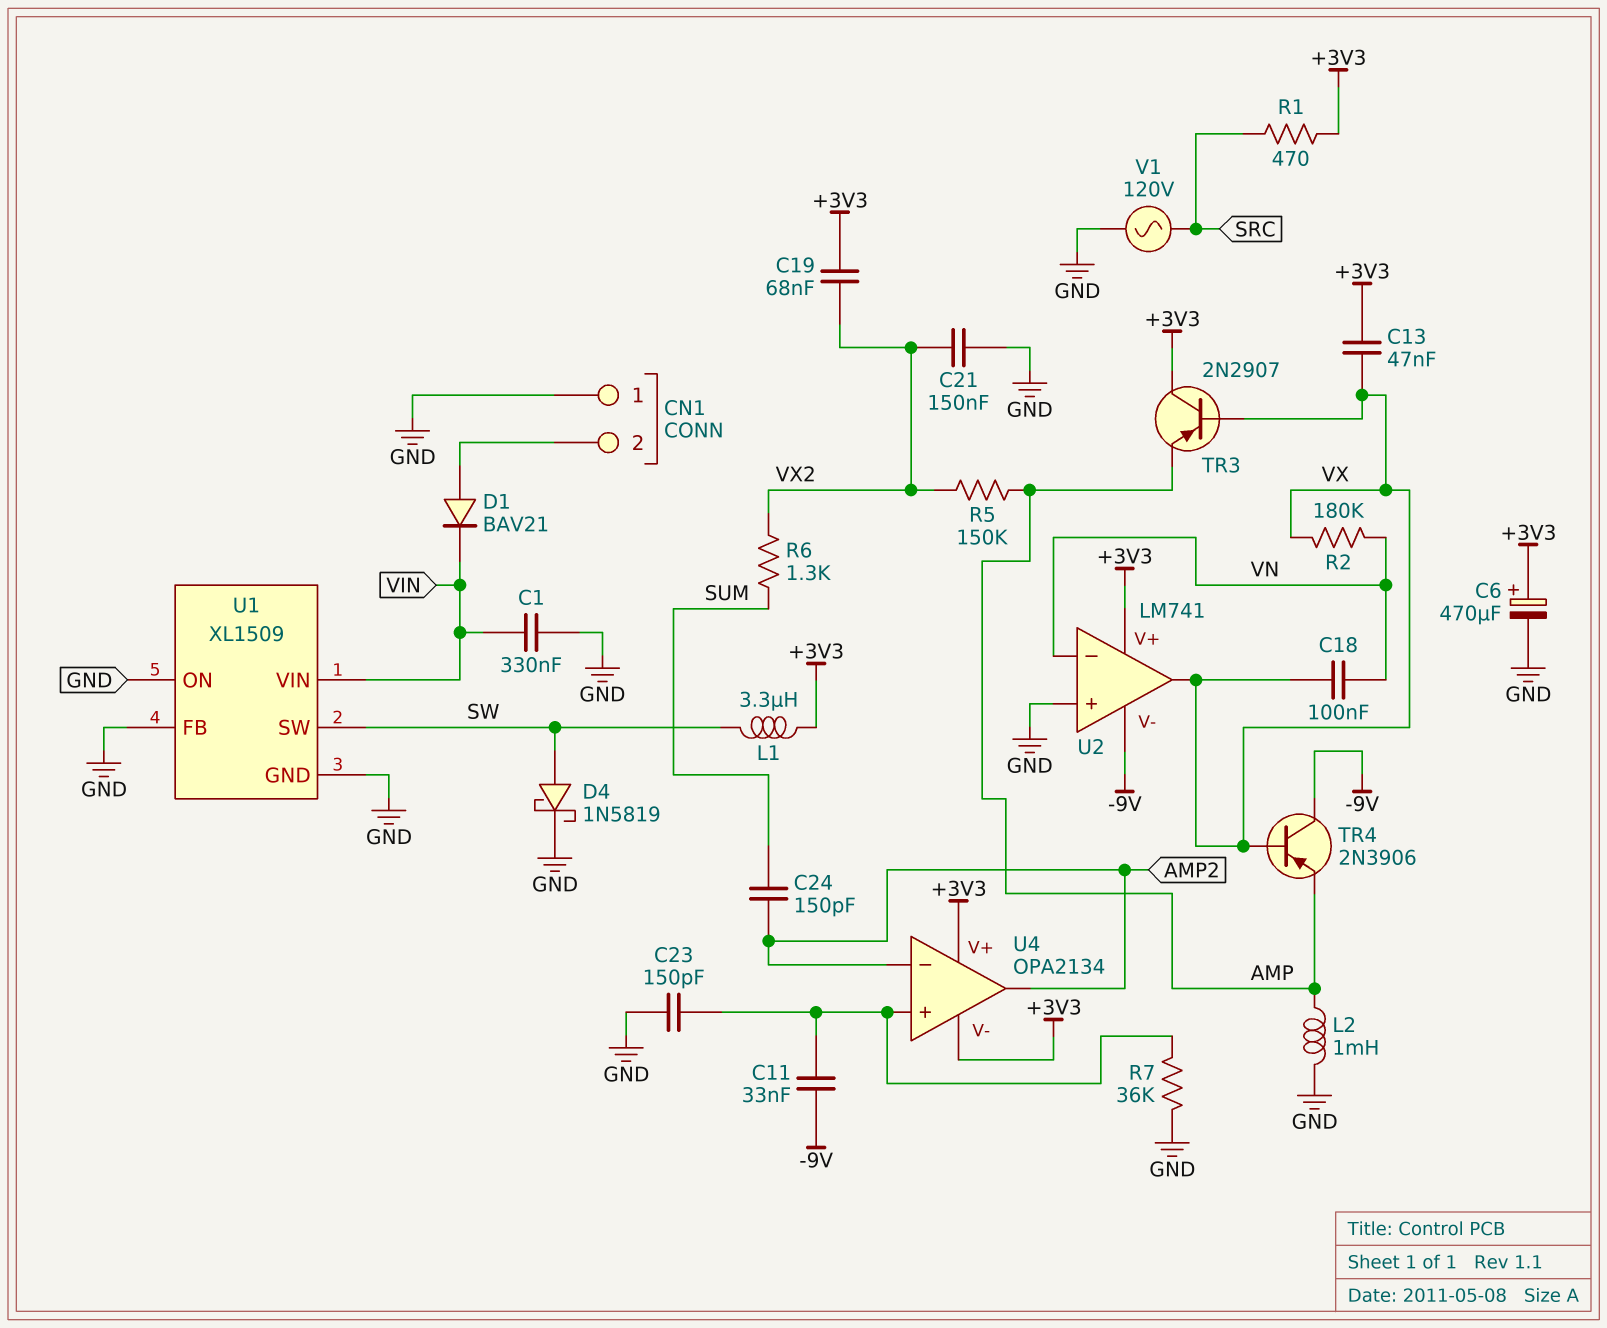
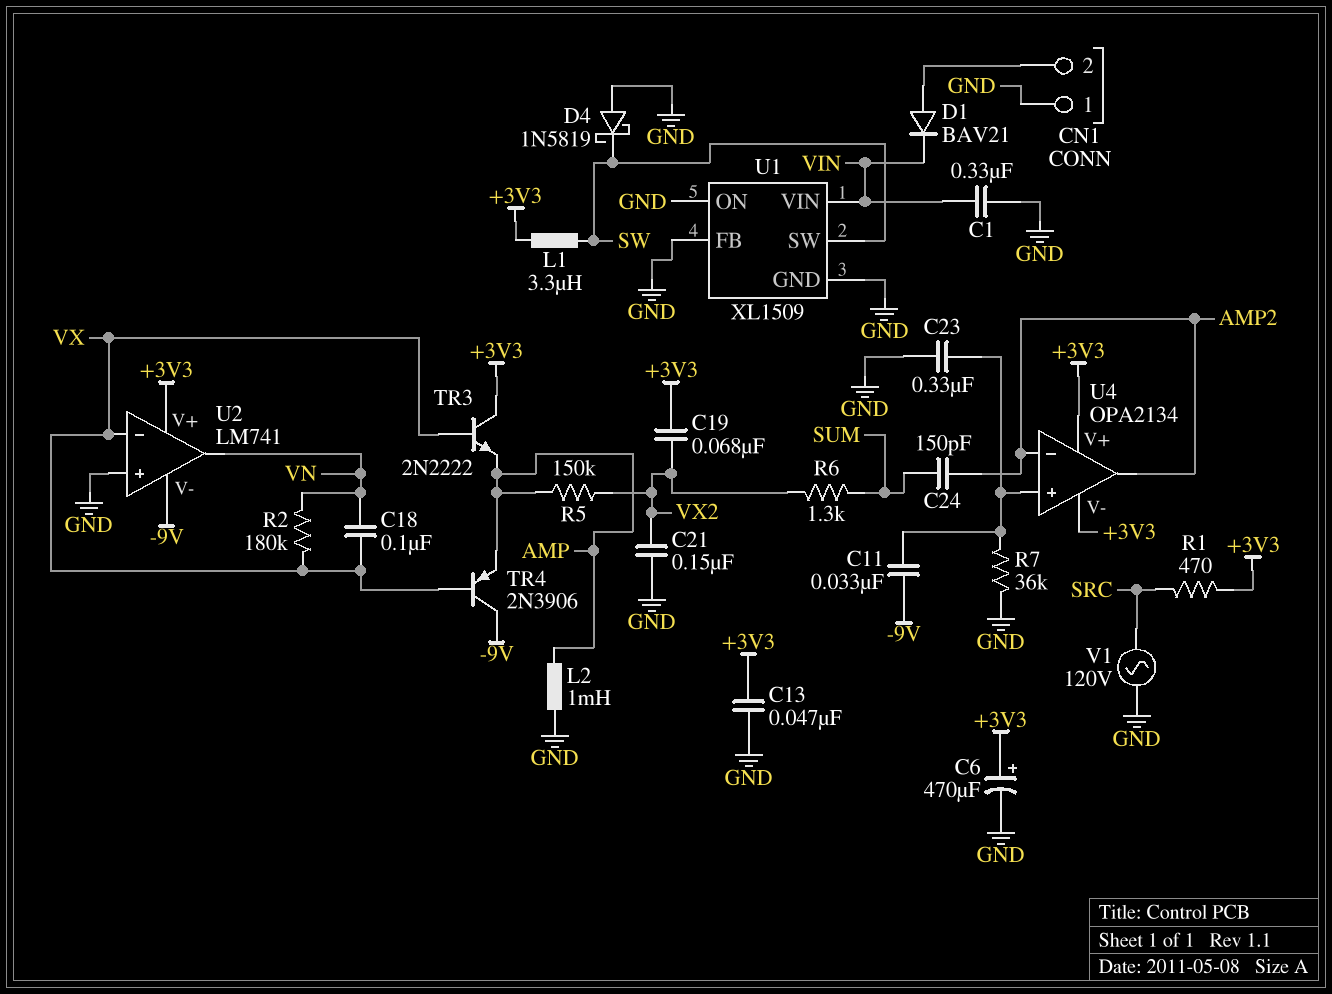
C13: 47nF (+3V3, VX) -> 47nF (+3V3, GND)
C23: 150pF (GND, U4/in+) -> 330nF (GND, U4/in+)
D4: schottky 1N5819 (A SW, K GND) -> schottky 1N5819 (A GND, K SW)
TR3: PNP 2N2907 (B VX, C +3V3, E AMP) -> NPN 2N2222 (B VX, C +3V3, E AMP)
U2 pin in-: VN -> VX
U2 pin out: VX -> VN

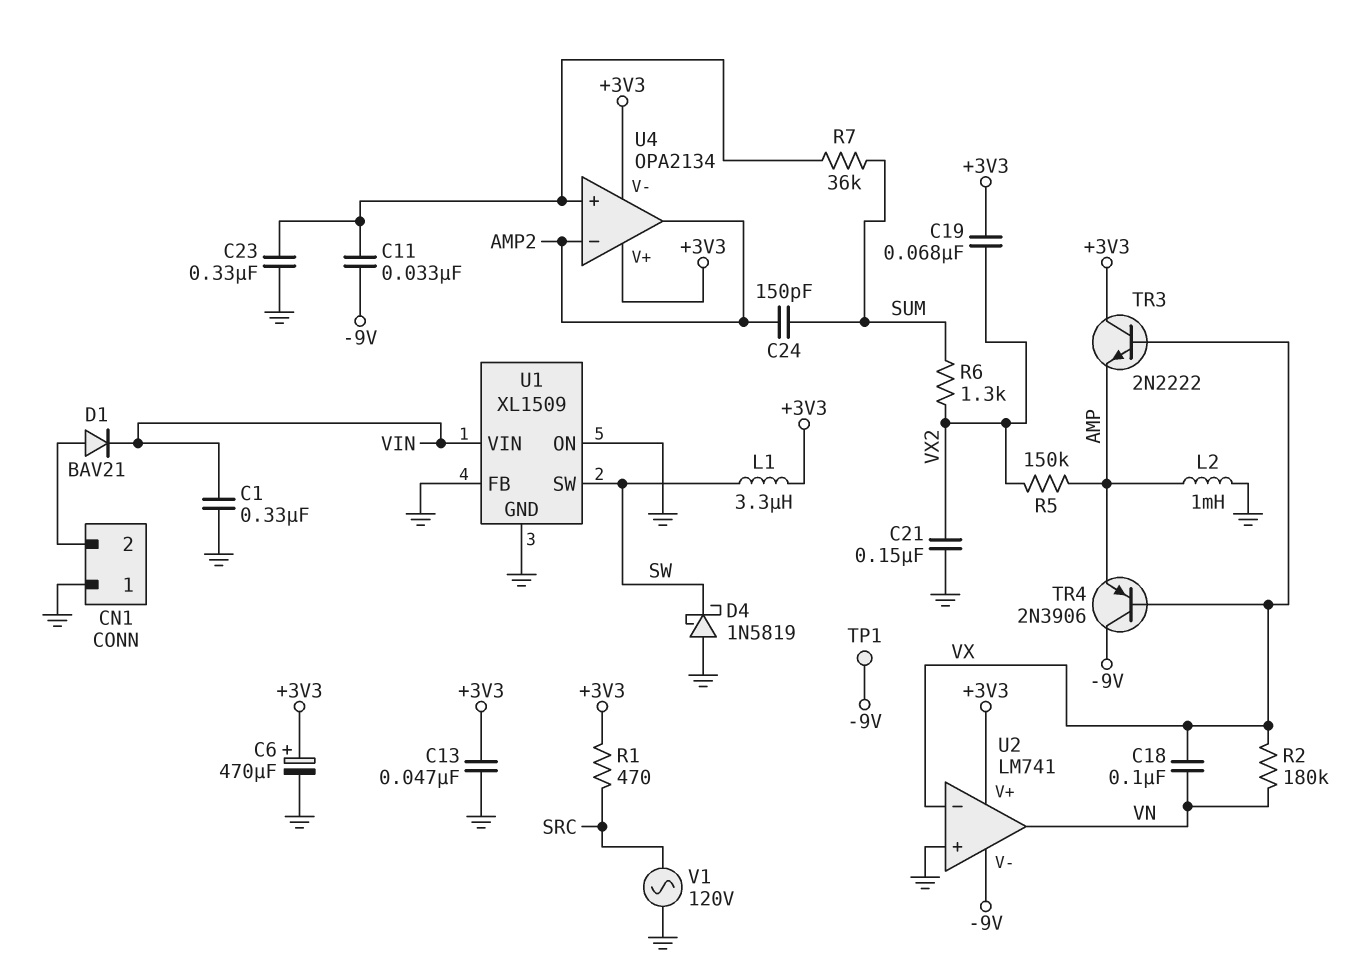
R7: 36k (GND, U4/in+) -> 36k (SUM, U4/in+)
TP1: none -> test point (-9V)

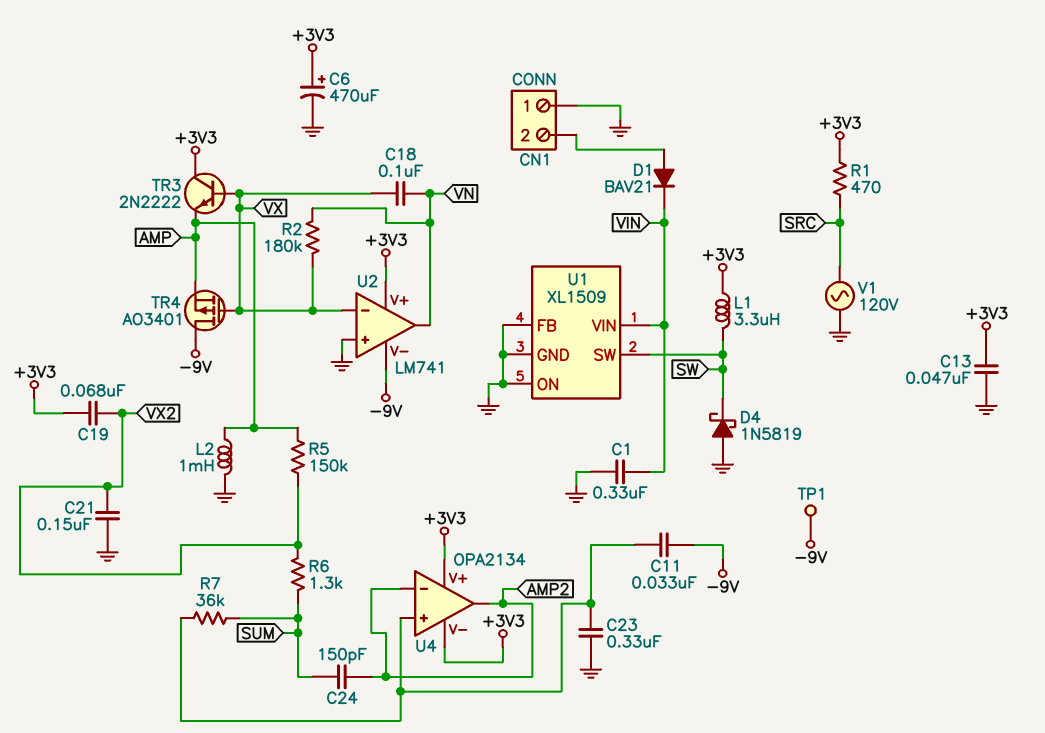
TR4: PNP 2N3906 (B VX, C -9V, E AMP) -> PMOS AO3401 (G VX, D -9V, S AMP)

